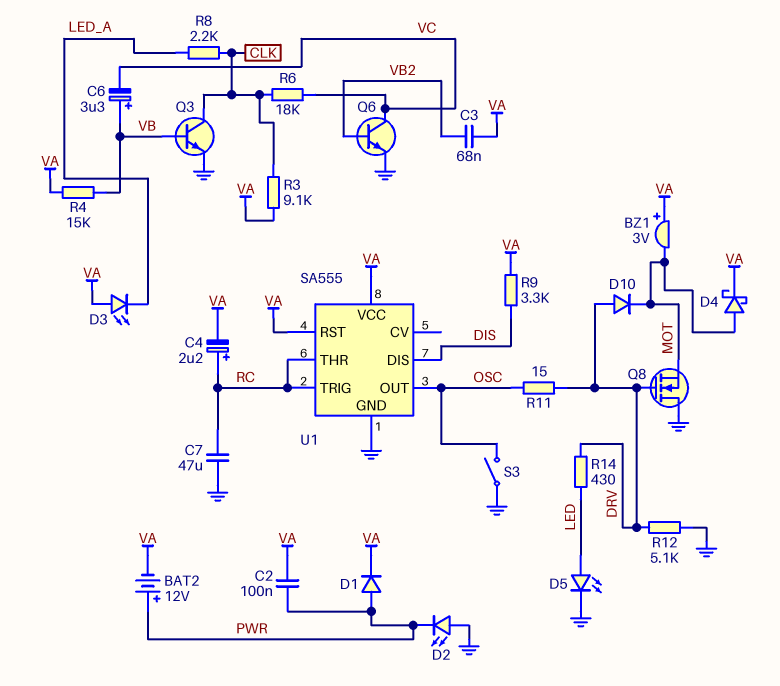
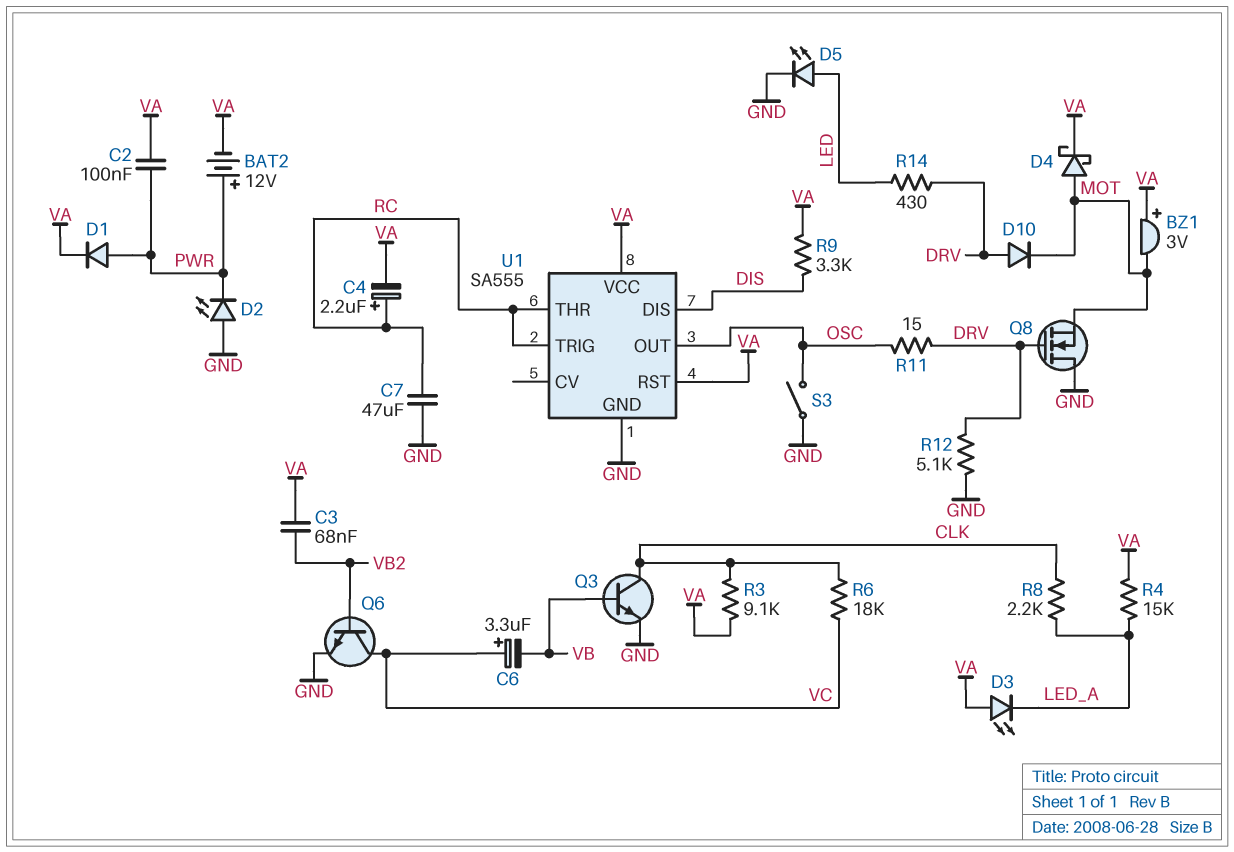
C6: 3.3uF (plus VB, minus VC) -> 3.3uF (plus VC, minus VB)
R4: 15k (VA, VB) -> 15k (LED_A, VA)

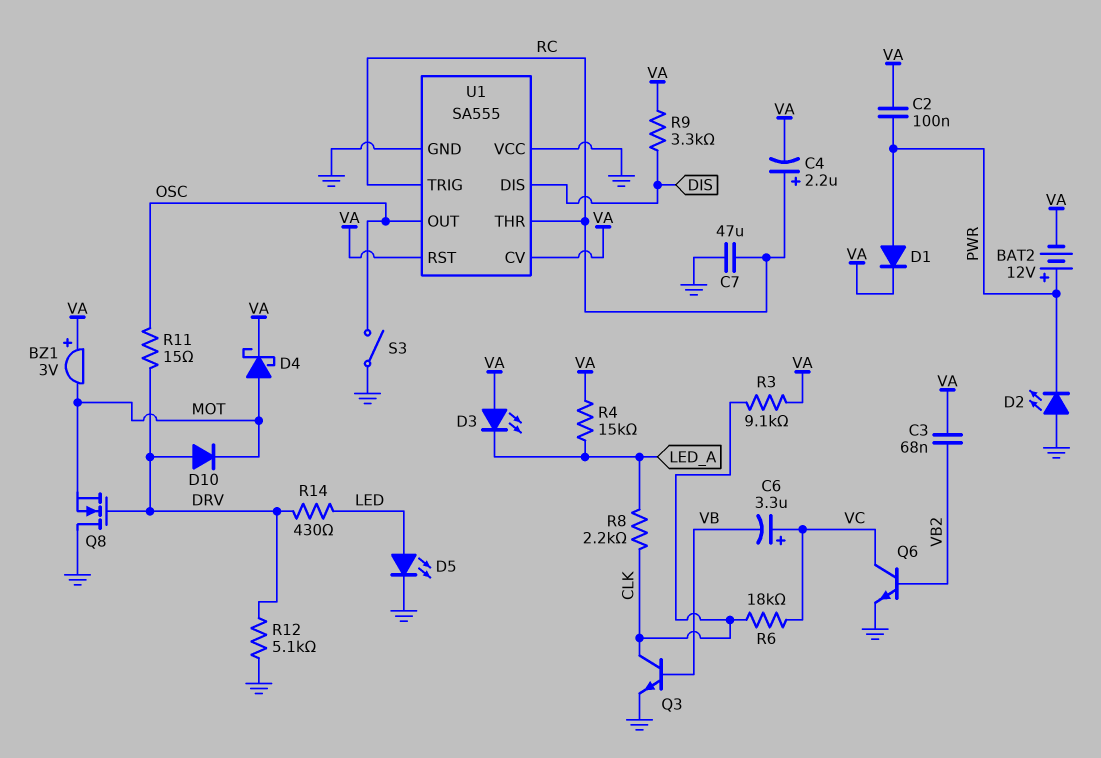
U1 pin CV: none -> VA
U1 pin VCC: VA -> GND

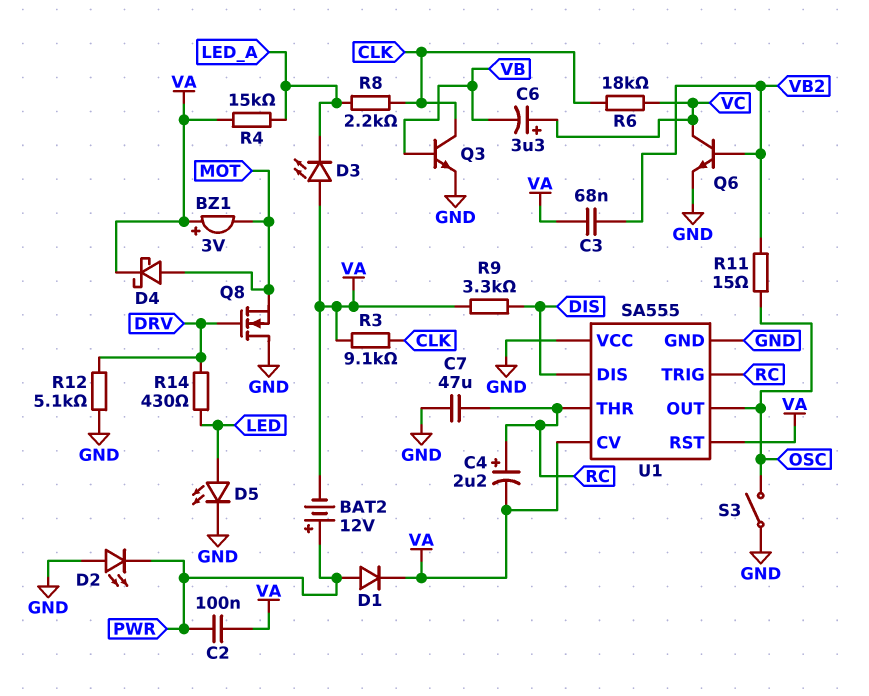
D10: diode (A DRV, K MOT) -> none
R11: 15 (DRV, OSC) -> 15 (OSC, VB2)

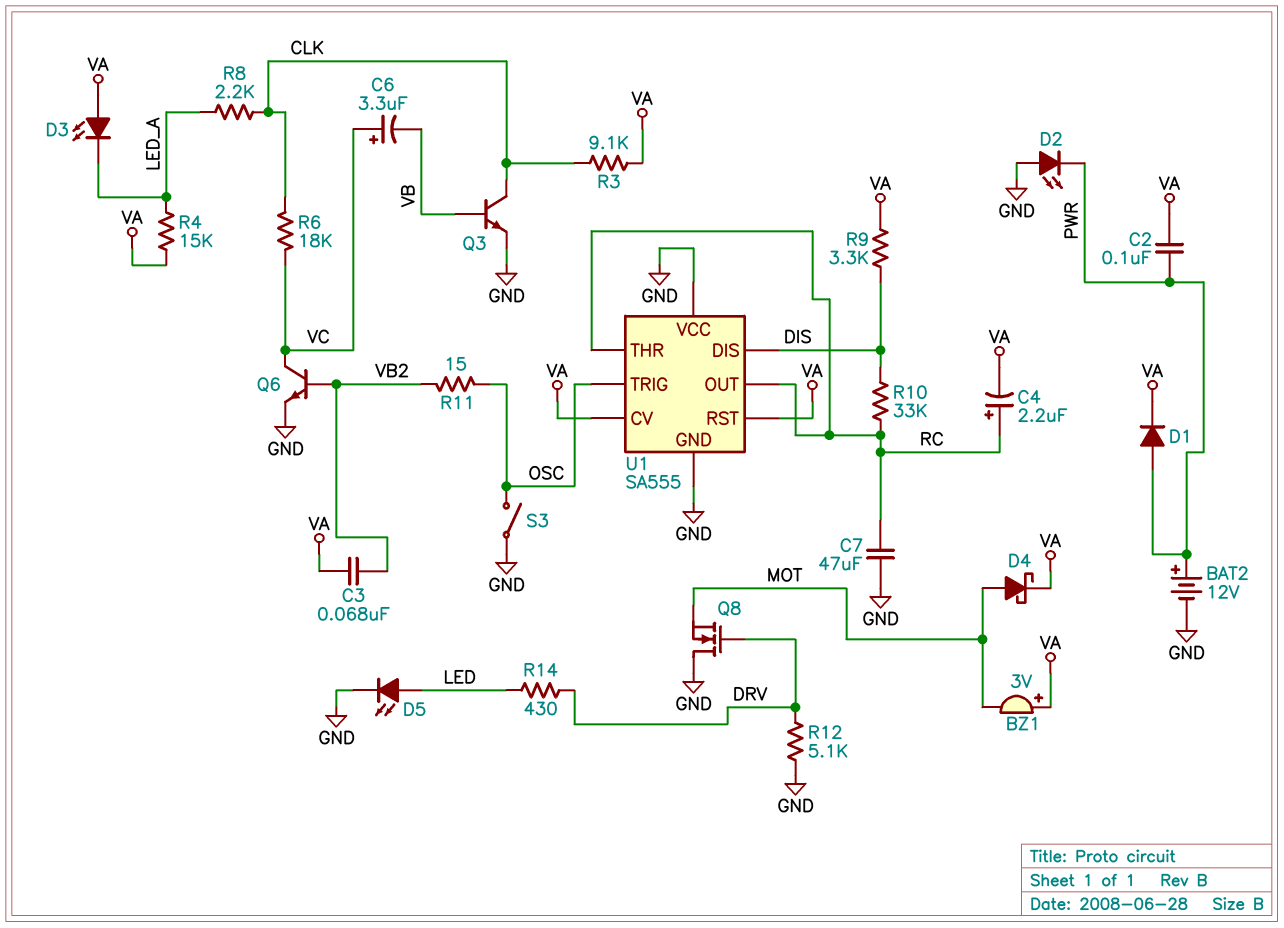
BAT2: 12V (plus PWR, minus VA) -> 12V (plus PWR, minus GND)
R10: none -> 33k (DIS, RC)
U1 pin OUT: OSC -> RC
U1 pin TRIG: RC -> OSC

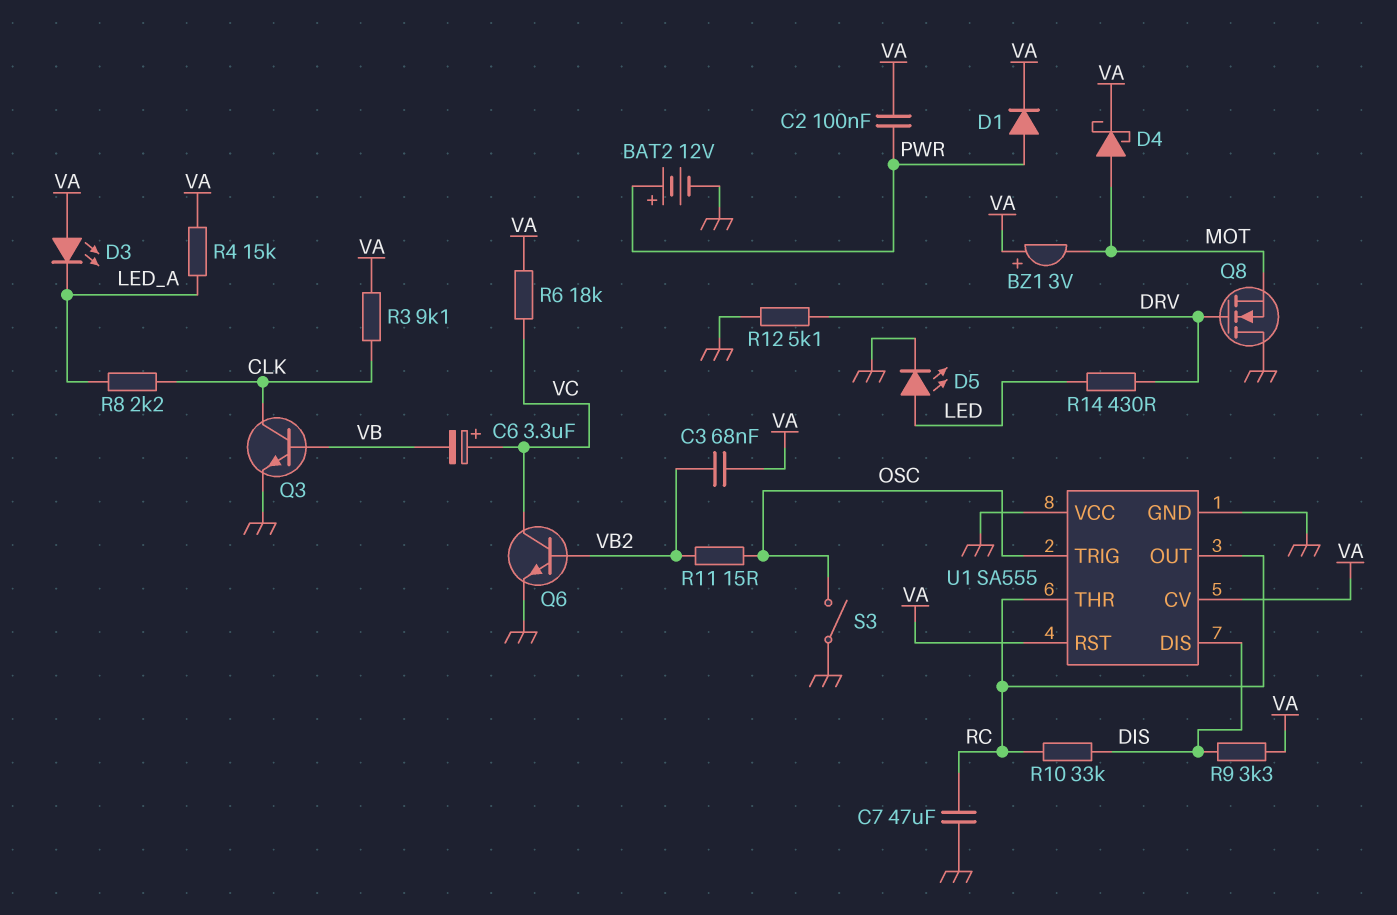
C4: 2.2uF (plus RC, minus VA) -> none
D2: LED (A GND, K PWR) -> none
R6: 18k (CLK, VC) -> 18k (VA, VC)

